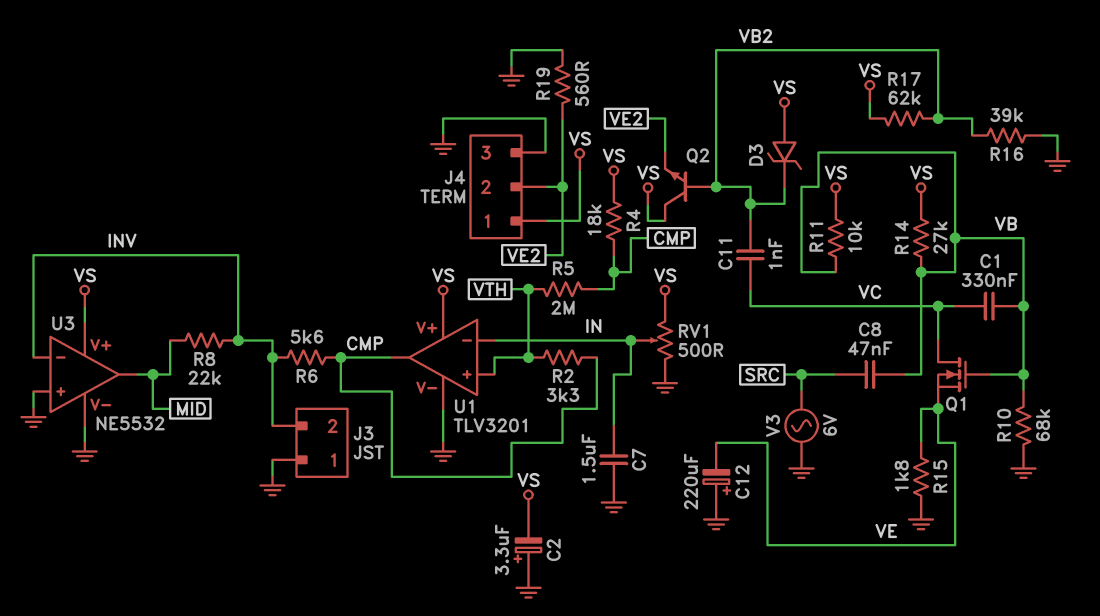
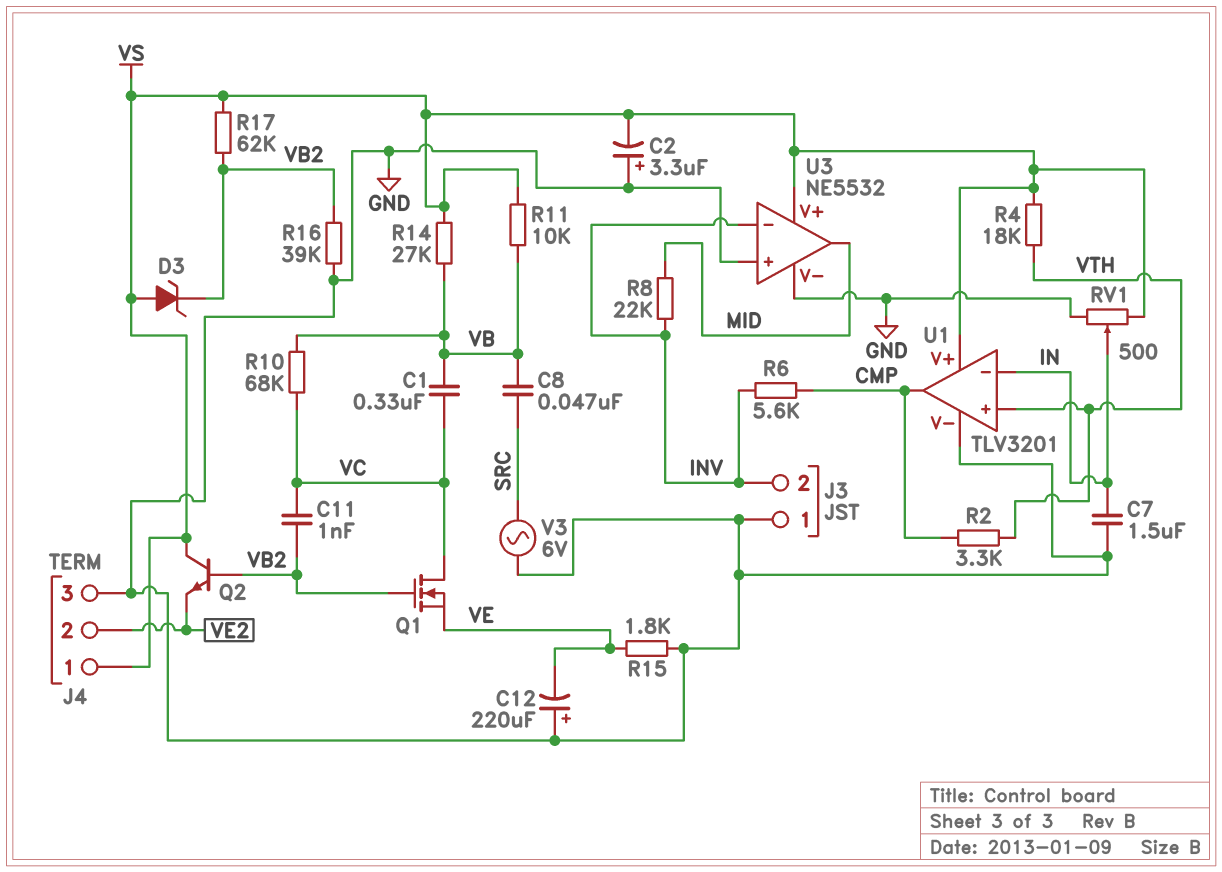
Q1: NMOS (G VB, D VC, S VE) -> NMOS (G VB2, D VC, S VE)
R4: 18k (CMP, VS) -> 18k (VS, VTH)
R5: 2M (CMP, VTH) -> none
R10: 68k (GND, VB) -> 68k (VB, VC)
R19: 560 (GND, VE2) -> none

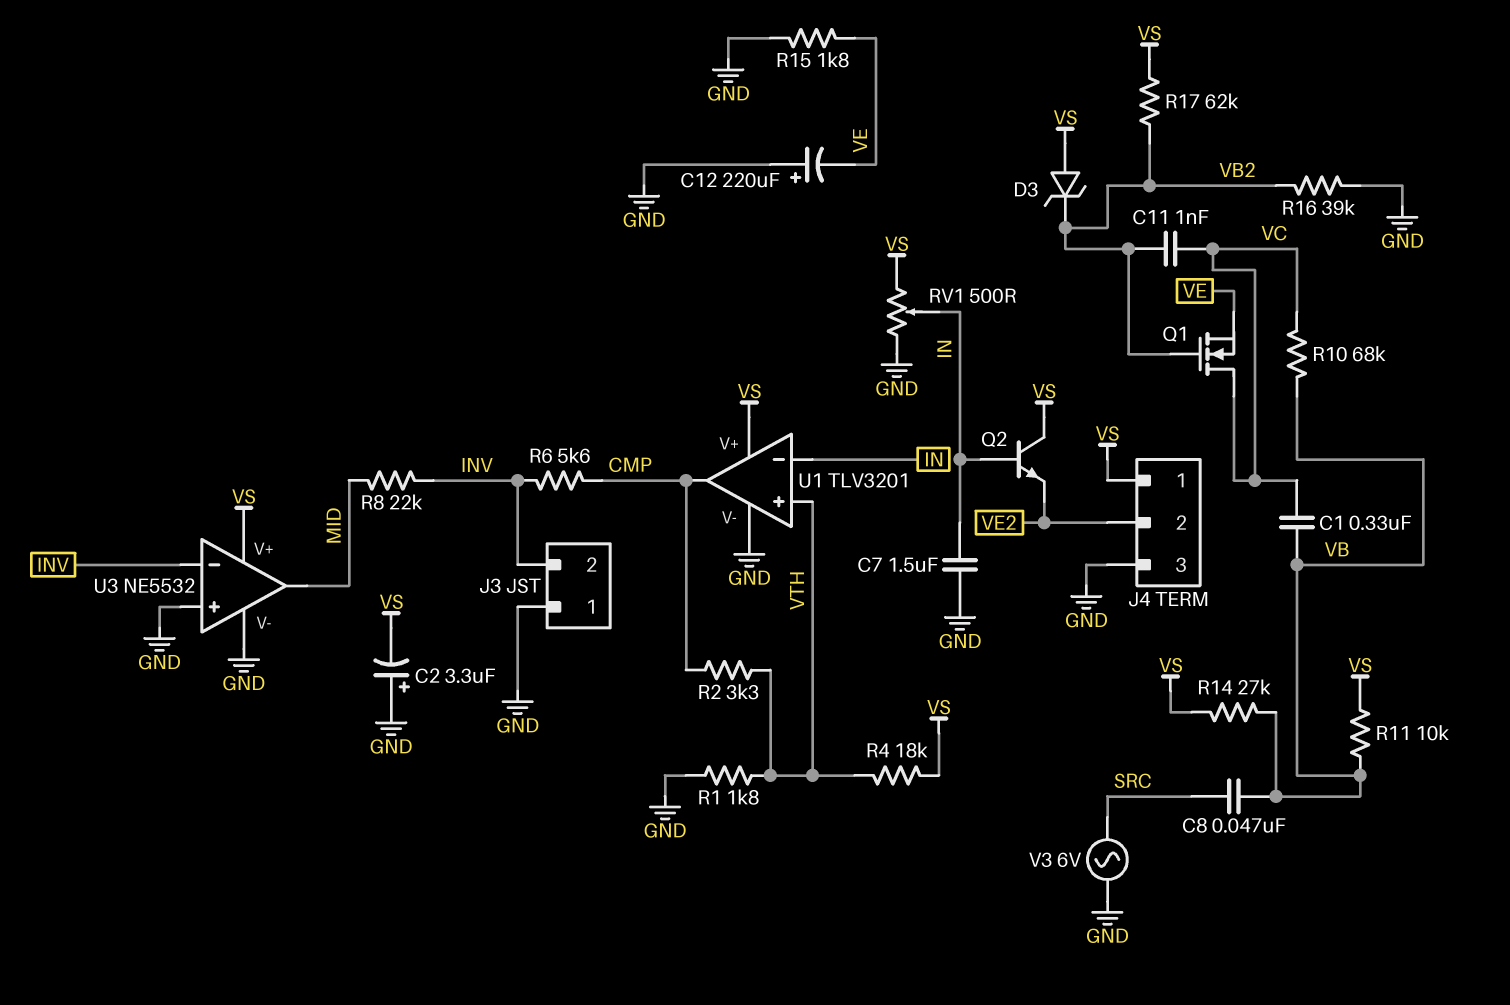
Q2: NPN (B VB2, C VS, E VE2) -> NPN (B IN, C VS, E VE2)
R1: none -> 1.8k (GND, VTH)

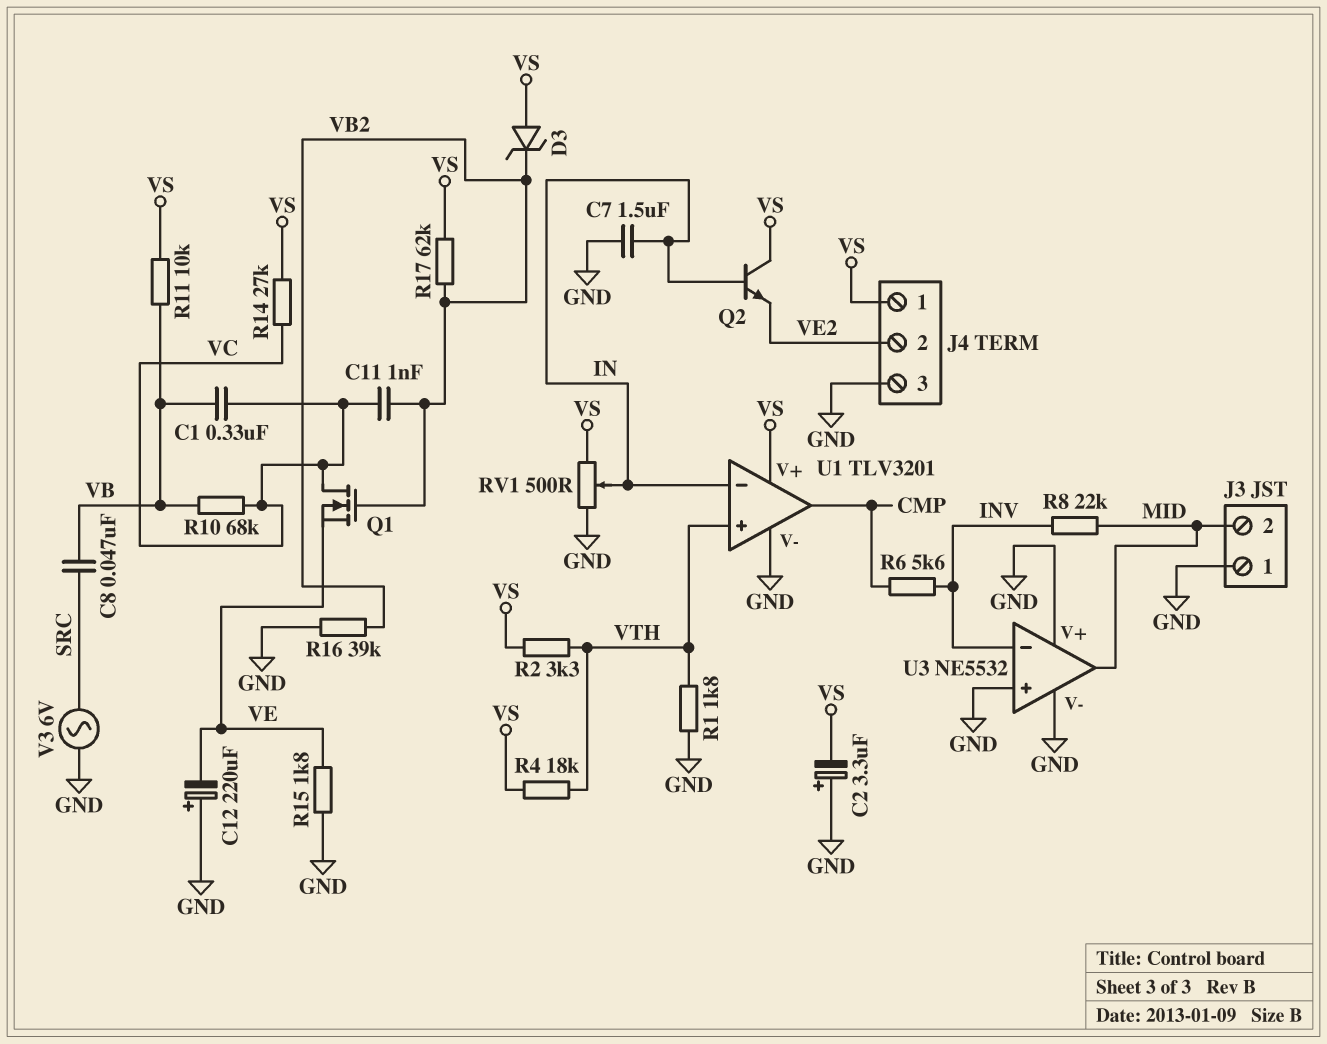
J3 pin 2: INV -> MID
R2: 3.3k (CMP, VTH) -> 3.3k (VS, VTH)
R14: 27k (VB, VS) -> 27k (VC, VS)
U3 pin V+: VS -> GND

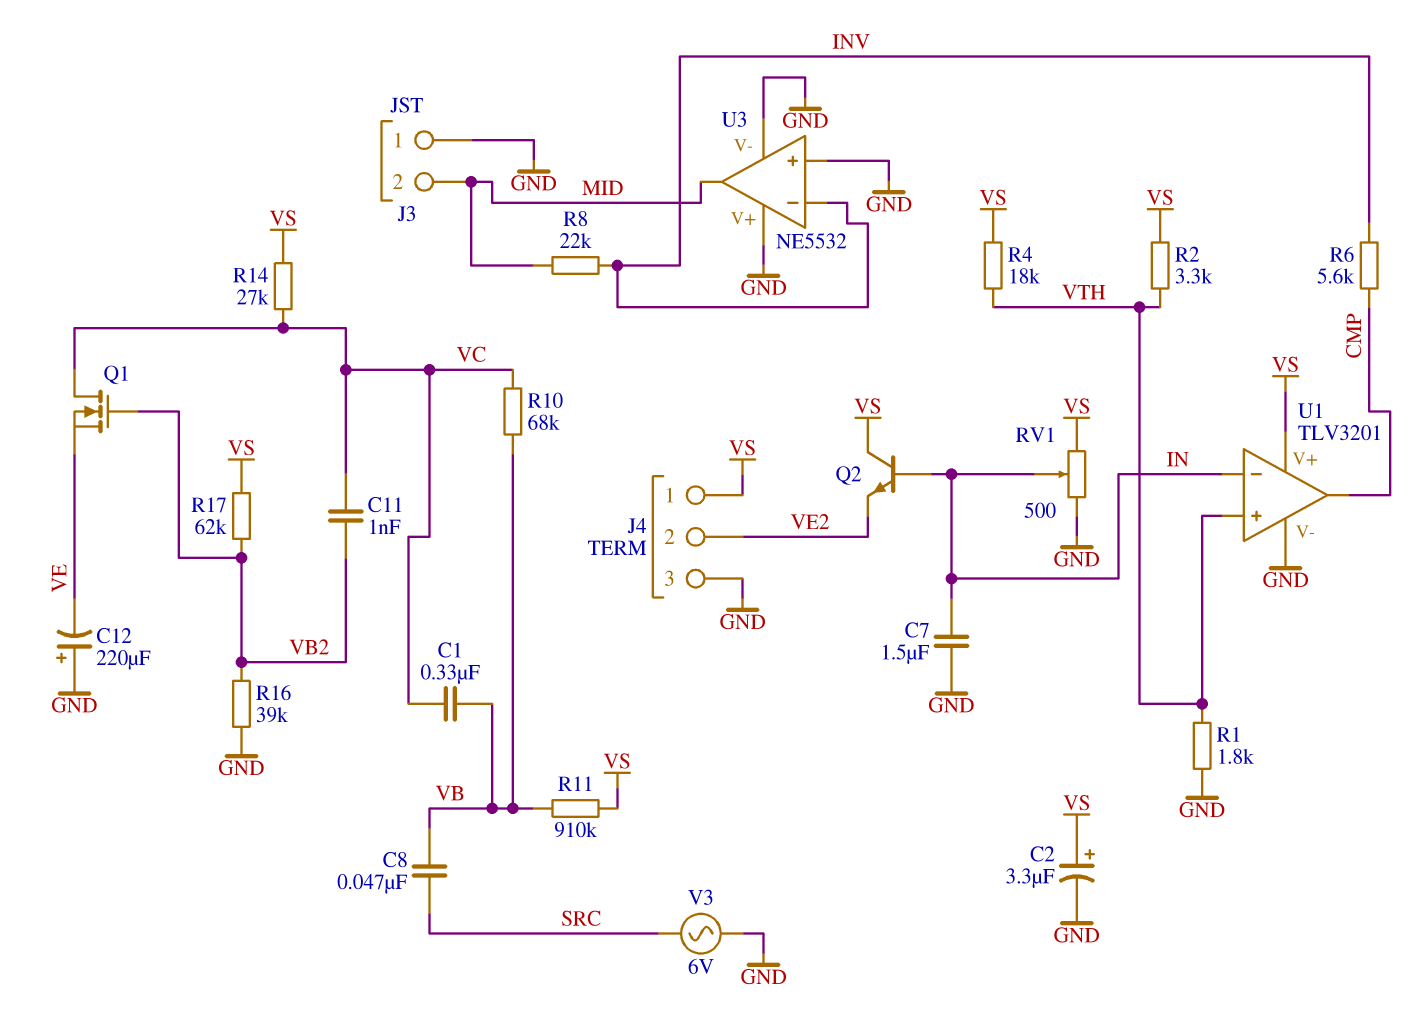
C2: 3.3uF (plus GND, minus VS) -> 3.3uF (plus VS, minus GND)
D3: zener (A VS, K VB2) -> none
R11: 10k (VB, VS) -> 910k (VB, VS)
R15: 1.8k (GND, VE) -> none

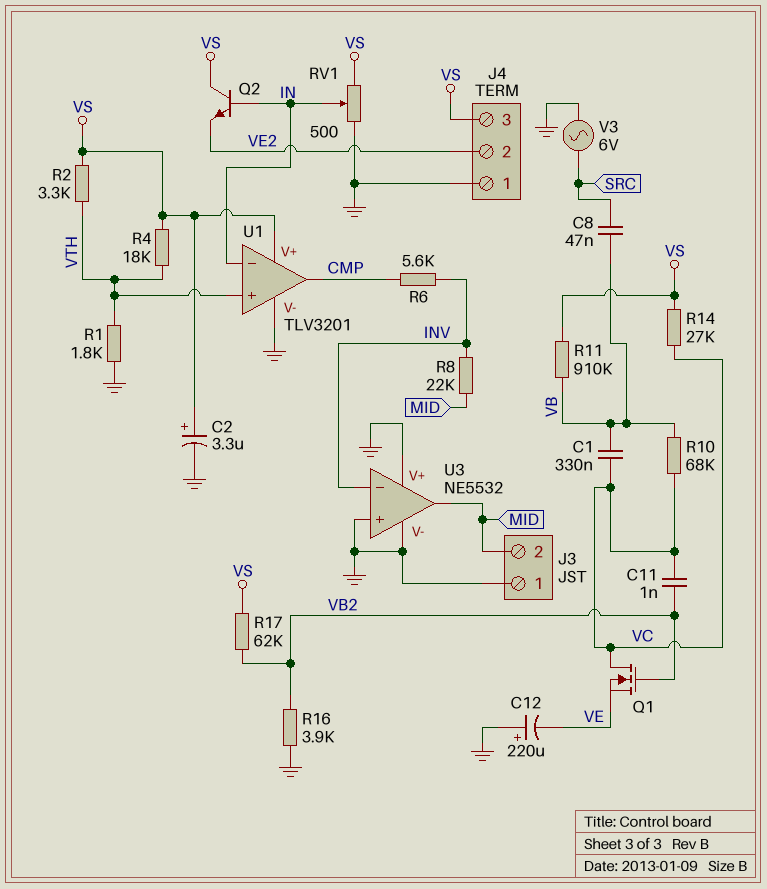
C7: 1.5uF (GND, IN) -> none
J4 pin 1: VS -> GND
J4 pin 3: GND -> VS
R16: 39k (GND, VB2) -> 3.9k (GND, VB2)

